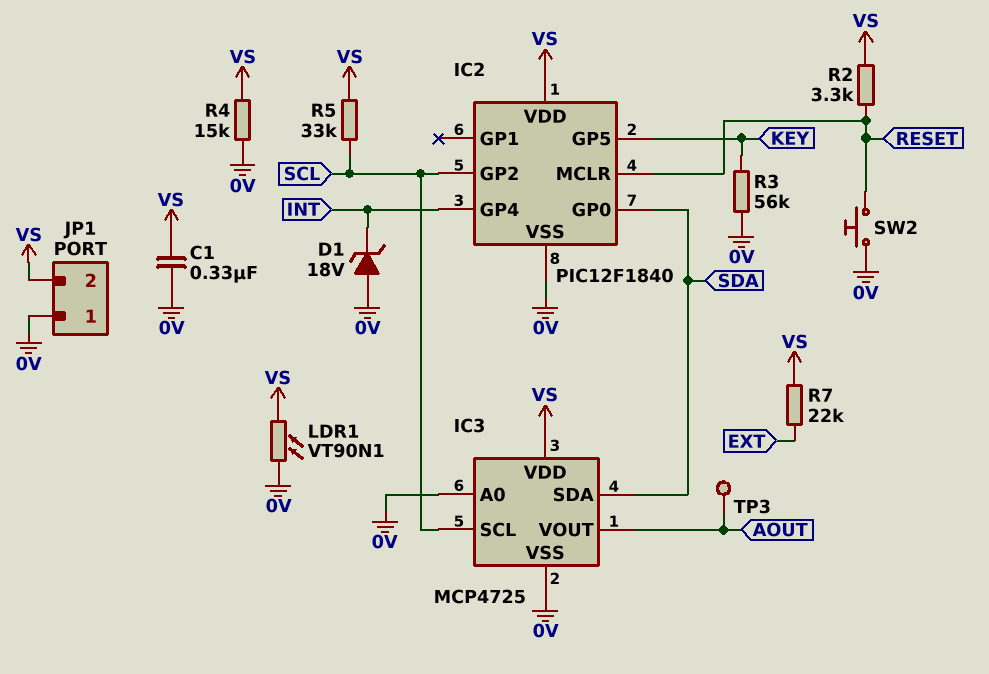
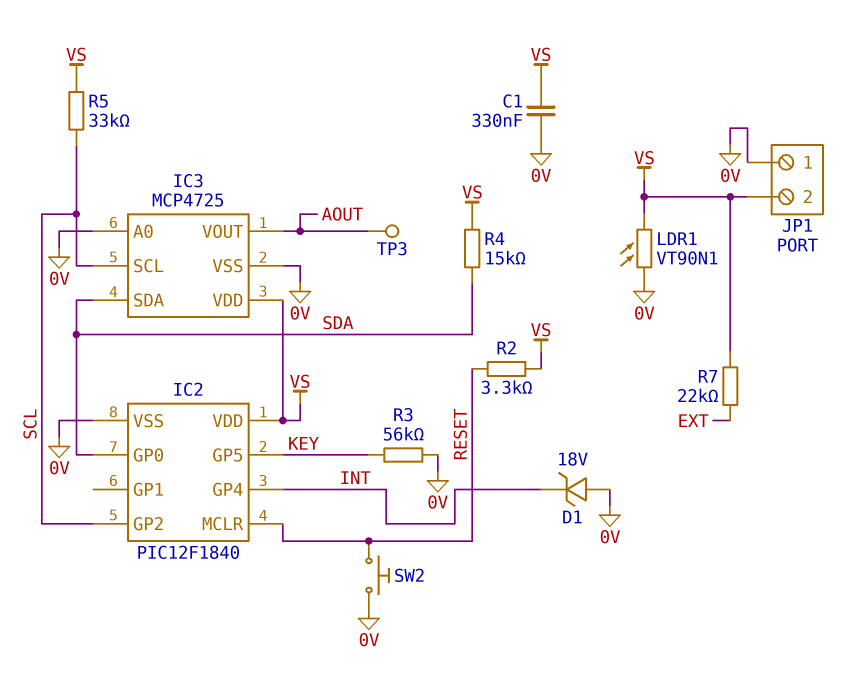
R4: 15k (0V, VS) -> 15k (SDA, VS)

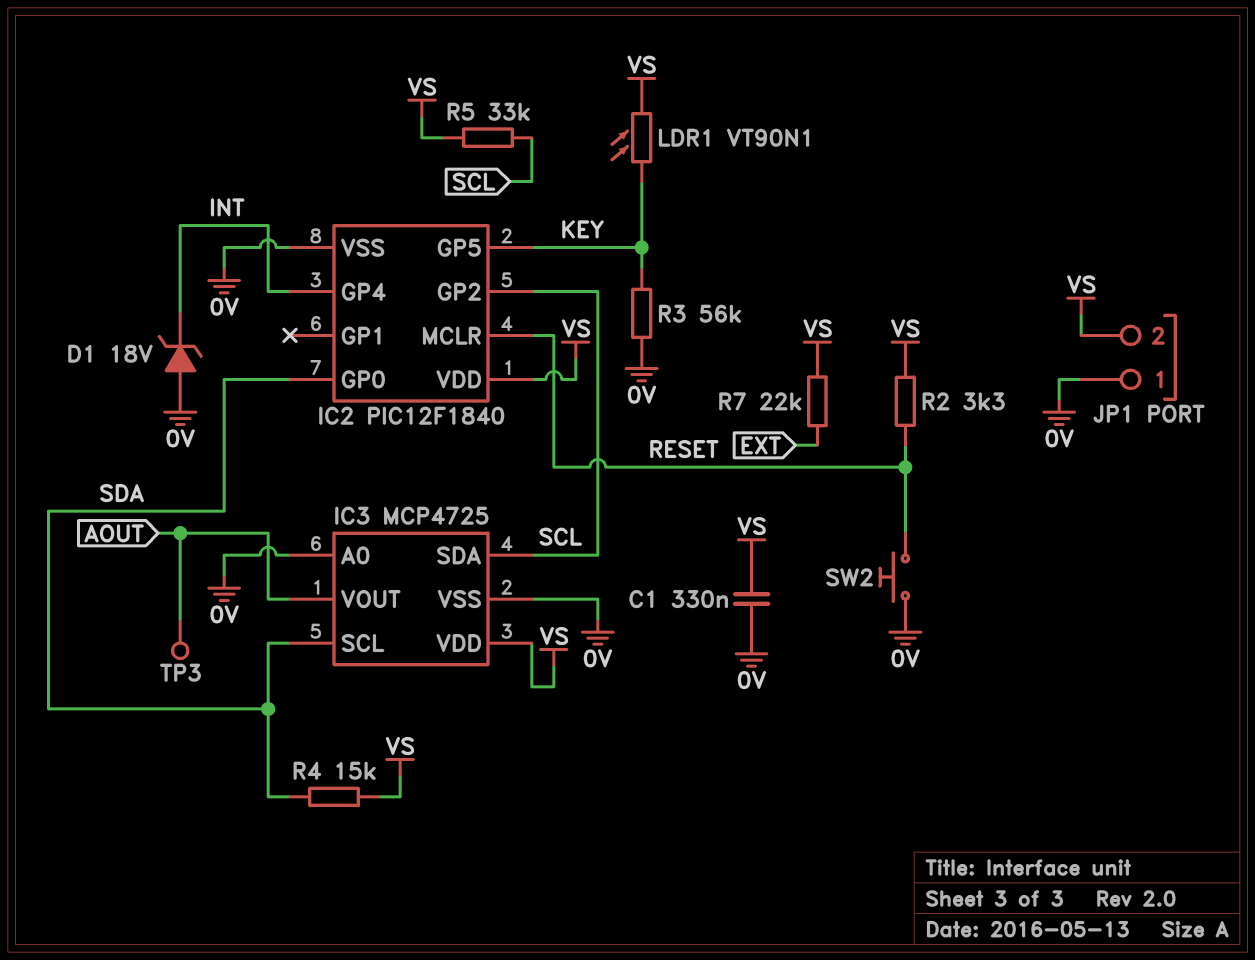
IC3 pin SCL: SCL -> SDA
IC3 pin SDA: SDA -> SCL
LDR1: VT90N1 (0V, VS) -> VT90N1 (KEY, VS)

